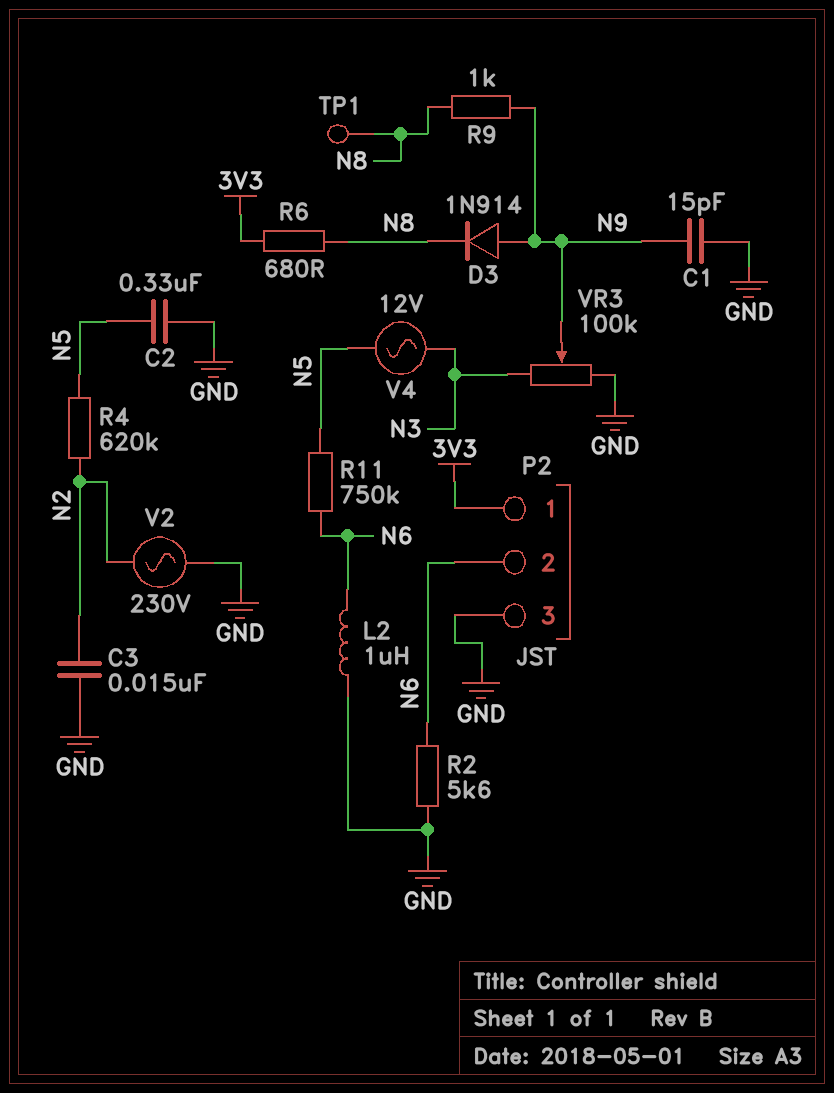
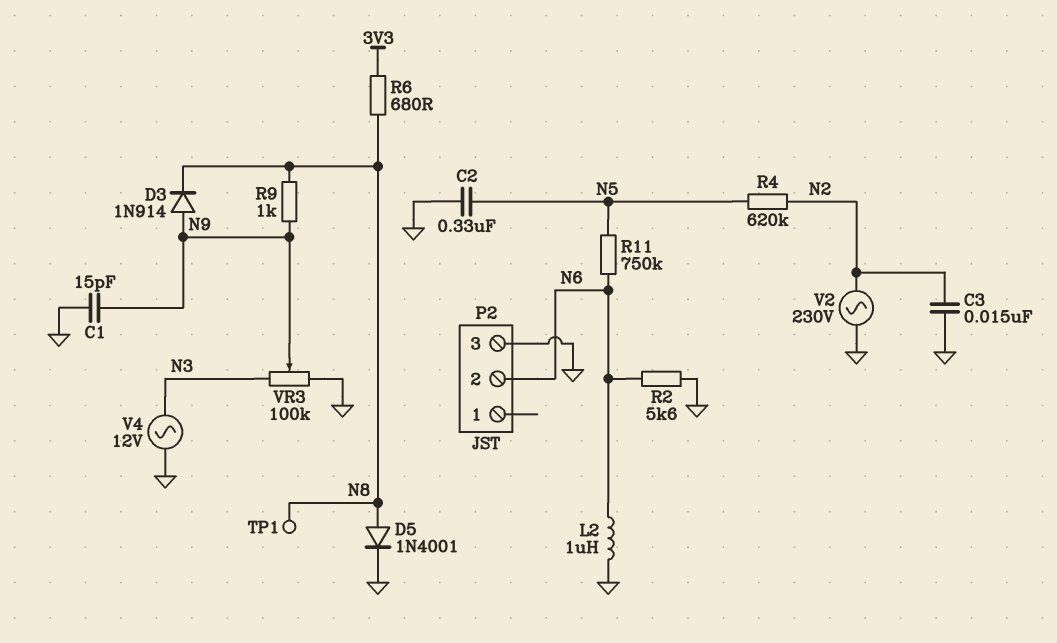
D5: none -> diode 1N4001 (A N8, K GND)
P2 pin 1: 3V3 -> none
V4: AC 12V (N3, N5) -> AC 12V (GND, N3)

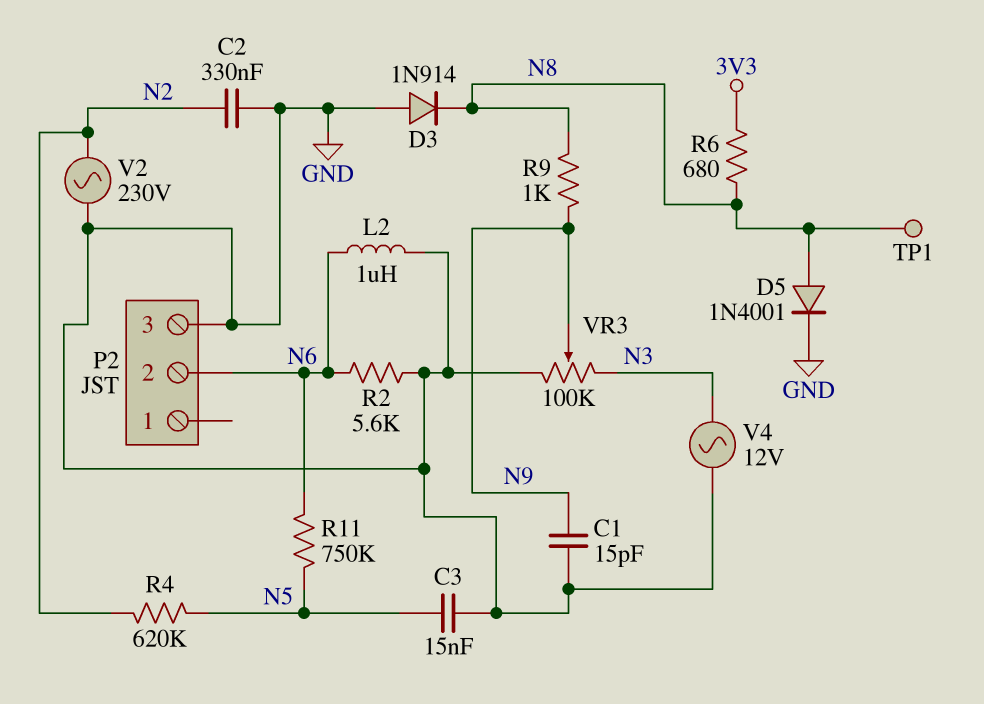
C2: 330nF (GND, N5) -> 330nF (GND, N2)
C3: 15nF (GND, N2) -> 15nF (GND, N5)
D3: diode 1N914 (A N9, K N8) -> diode 1N914 (A GND, K N8)

